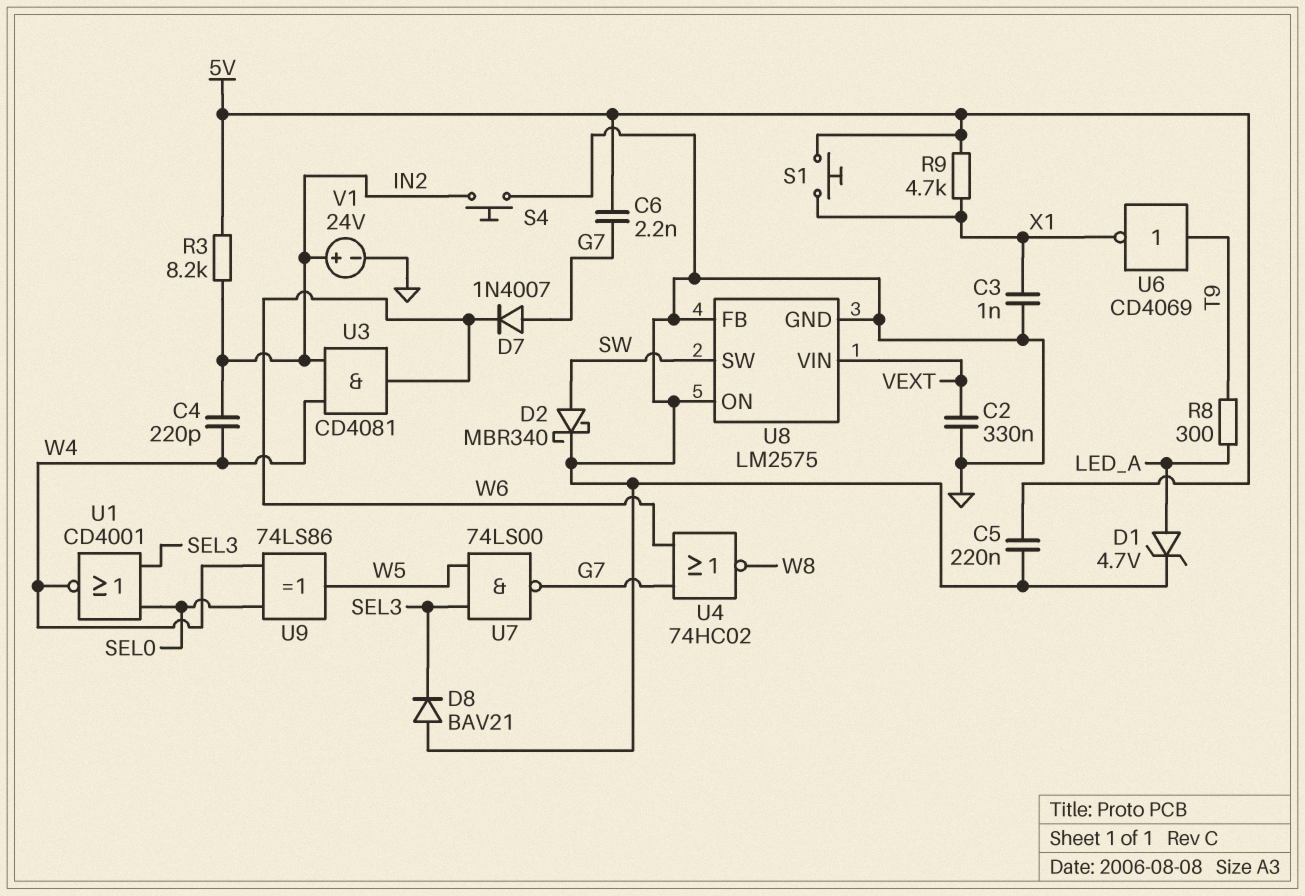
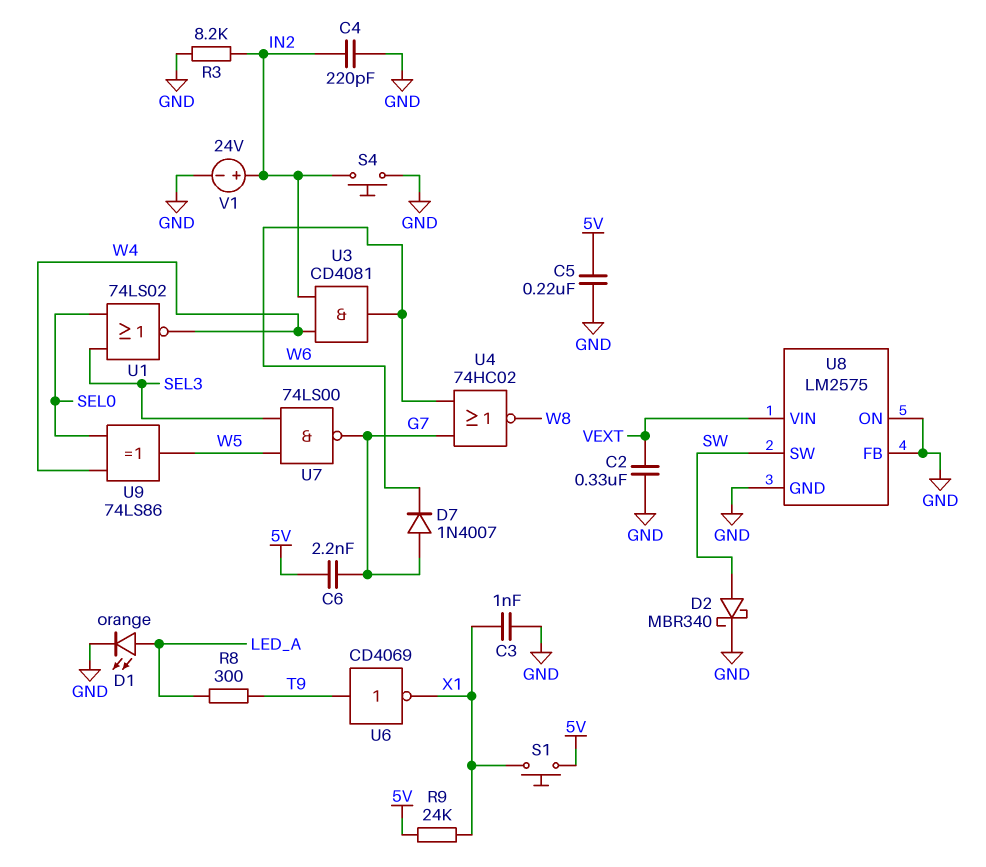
C4: 220pF (IN2, W4) -> 220pF (GND, IN2)
D1: zener 4.7V (A LED_A, K GND) -> LED orange (A LED_A, K GND)
D8: diode BAV21 (A GND, K SEL3) -> none
R3: 8.2k (5V, IN2) -> 8.2k (GND, IN2)
R9: 4.7k (5V, X1) -> 24k (5V, X1)
U1: NOR CD4001 (in SEL0, in SEL3, out W4) -> NOR 74LS02 (in SEL0, in SEL3, out W4)

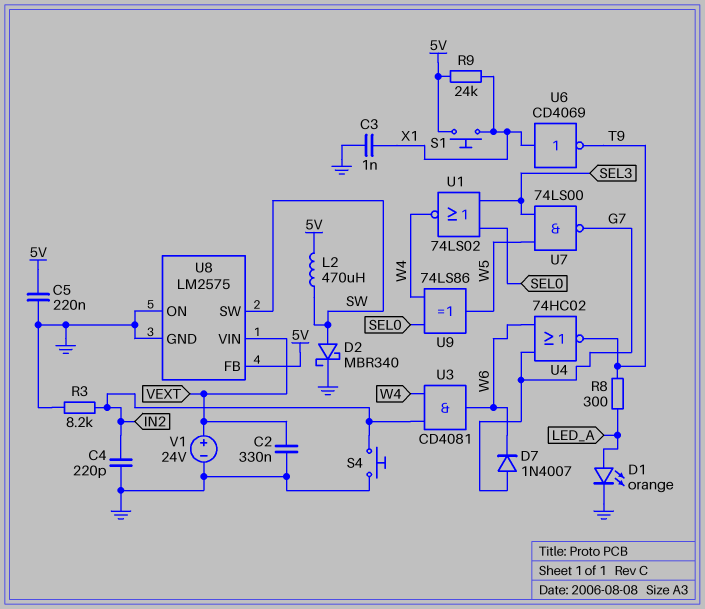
C6: 2.2nF (5V, G7) -> none
L2: none -> 470uH (5V, SW)
U4: NOR 74HC02 (in G7, in W6, out W8) -> NOR 74HC02 (in G7, in W6, out T9)
U6: NOT CD4069 (in T9, out X1) -> NOT CD4069 (in X1, out T9)
U8 pin FB: GND -> 5V
V1: 24V (plus IN2, minus GND) -> 24V (plus VEXT, minus GND)

